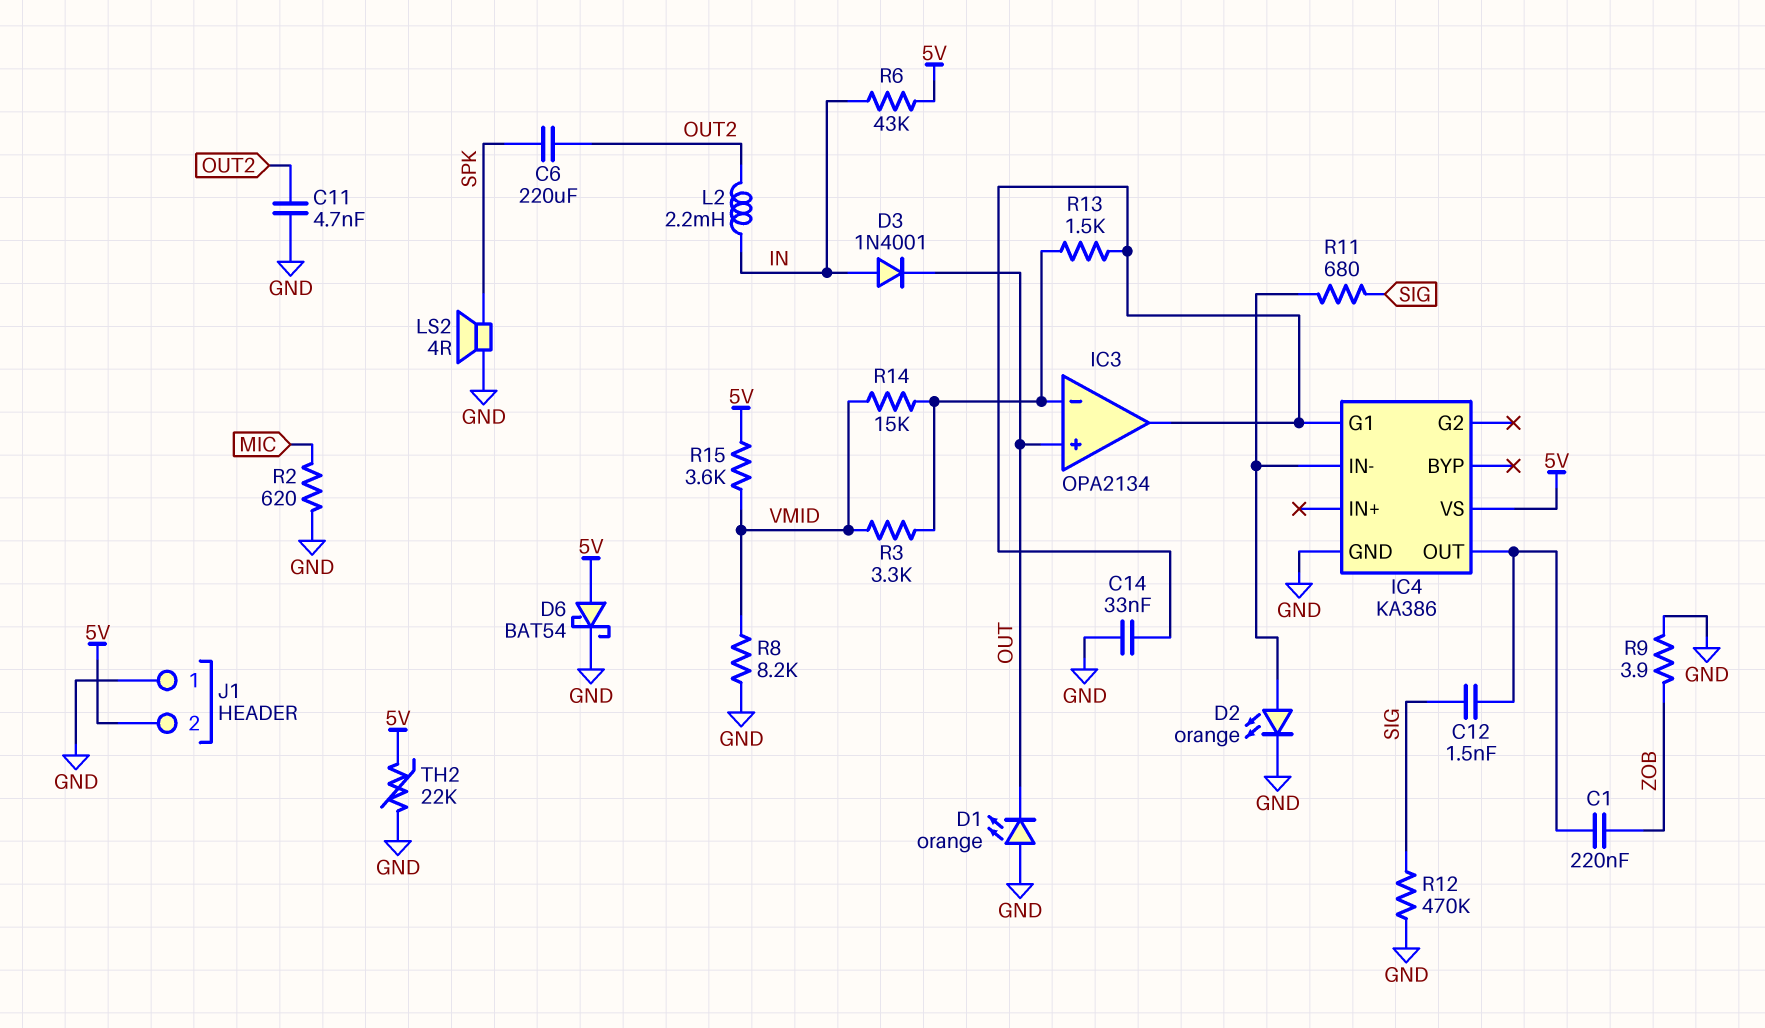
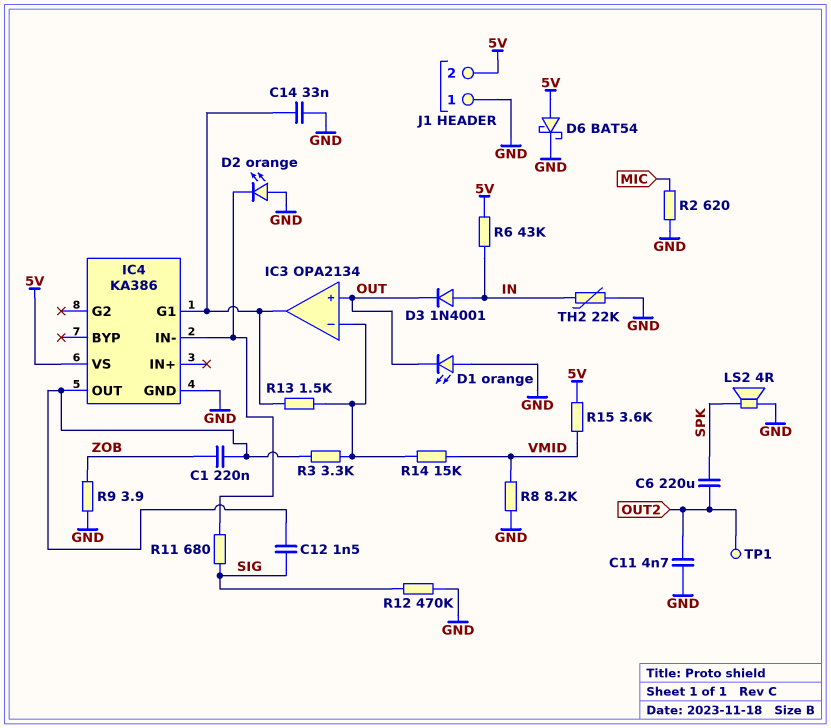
D2: LED orange (A IC4/IN-, K GND) -> LED orange (A GND, K IC4/IN-)
L2: 2.2mH (IN, OUT2) -> none
R3: 3.3k (IC3/in-, VMID) -> 3.3k (IC3/in-, IC4/OUT)
TH2: 22k (5V, GND) -> 22k (GND, IN)
TP1: none -> test point (OUT2)

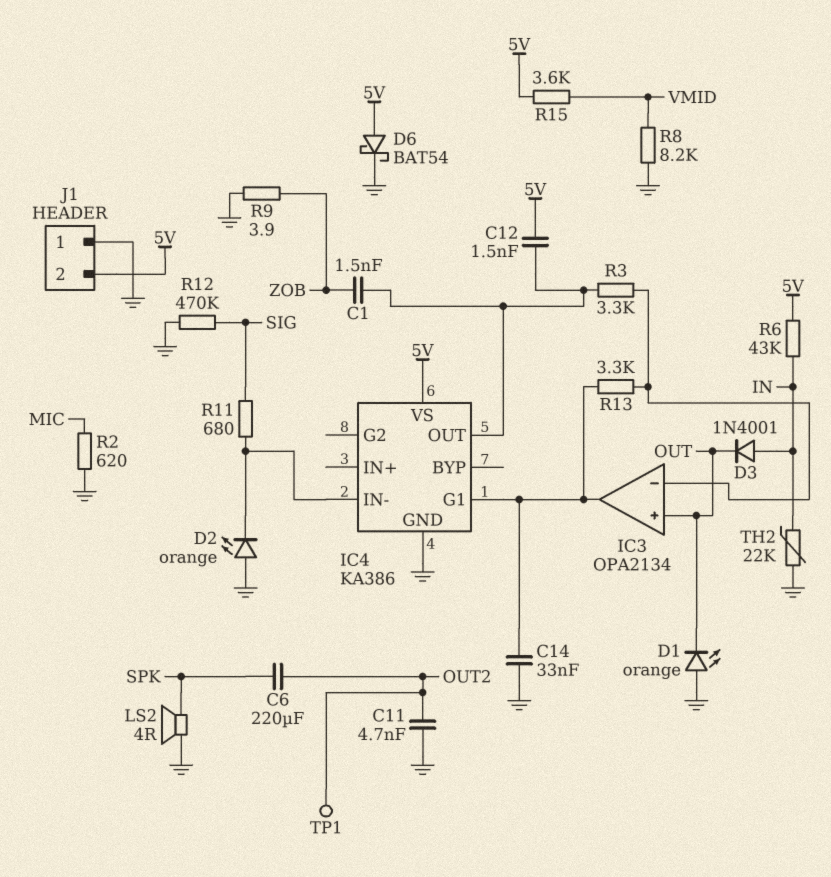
C1: 220nF (IC4/OUT, ZOB) -> 1.5nF (IC4/OUT, ZOB)
C12: 1.5nF (IC4/OUT, SIG) -> 1.5nF (5V, IC4/OUT)
R13: 1.5k (IC3/in-, IC3/out) -> 3.3k (IC3/in-, IC3/out)
R14: 15k (IC3/in-, VMID) -> none

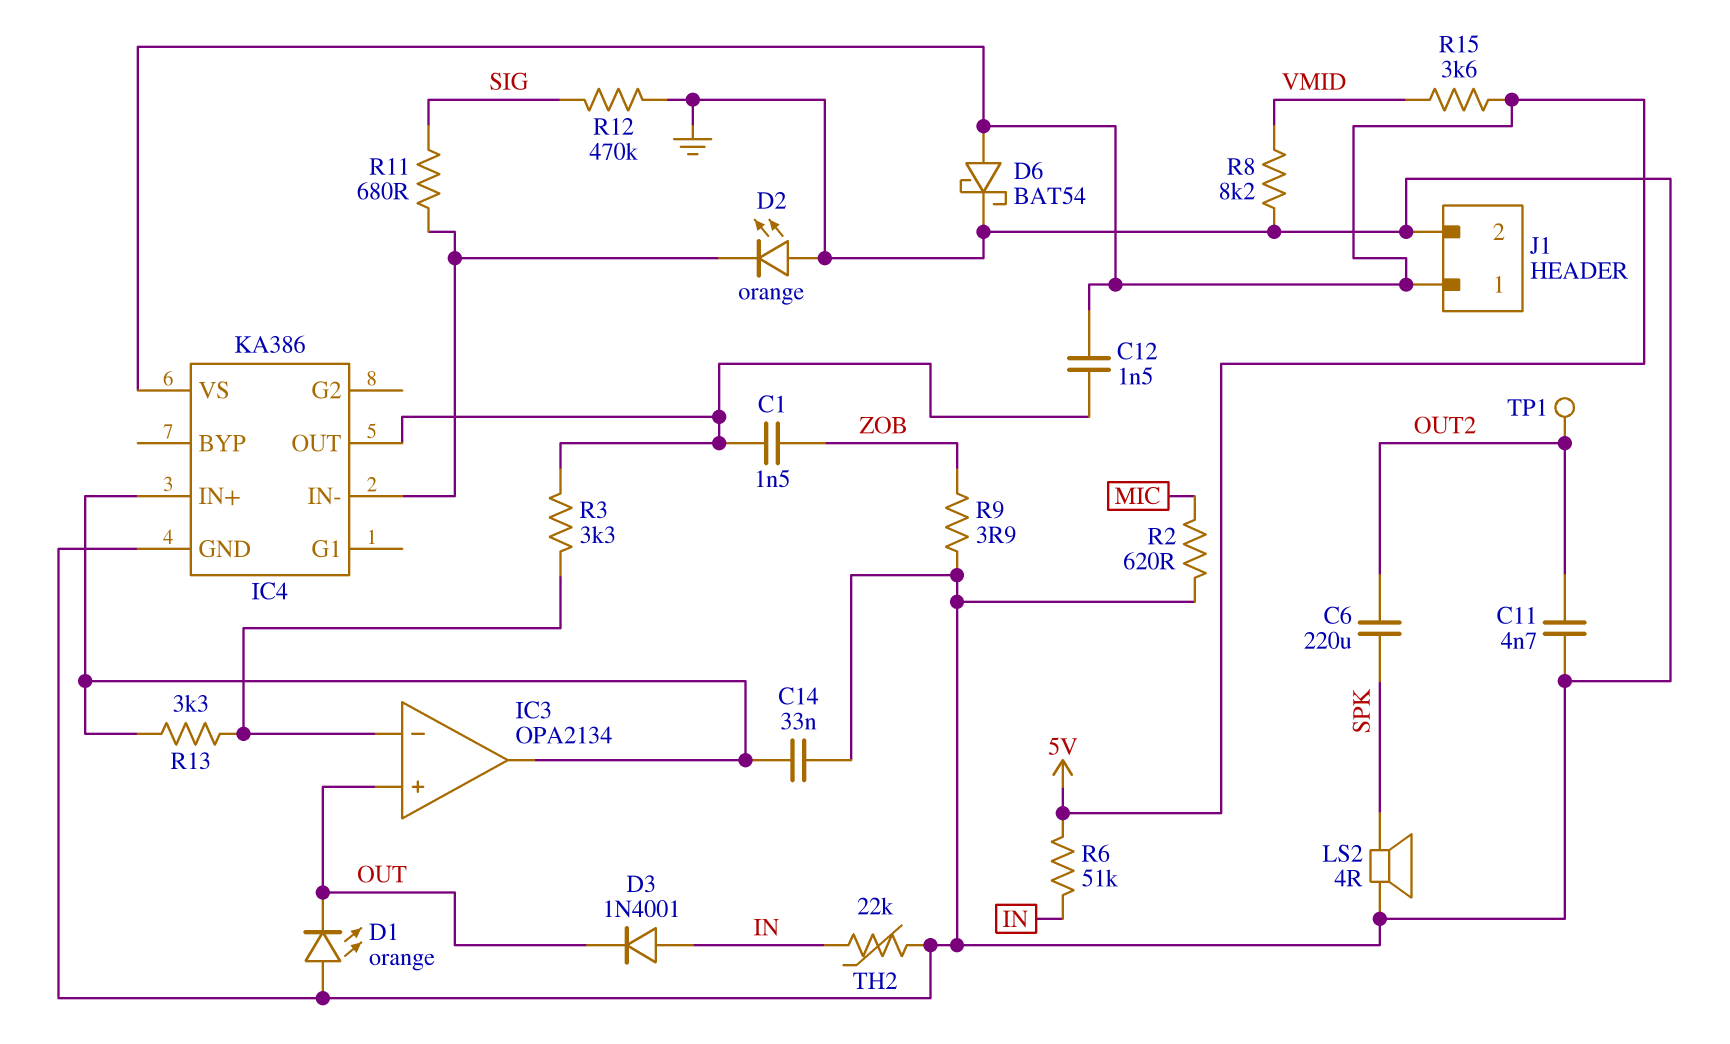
IC4 pin G1: IC3/out -> none
IC4 pin IN+: none -> IC3/out
J1 pin 1: GND -> 5V
J1 pin 2: 5V -> GND
R6: 43k (5V, IN) -> 51k (5V, IN)

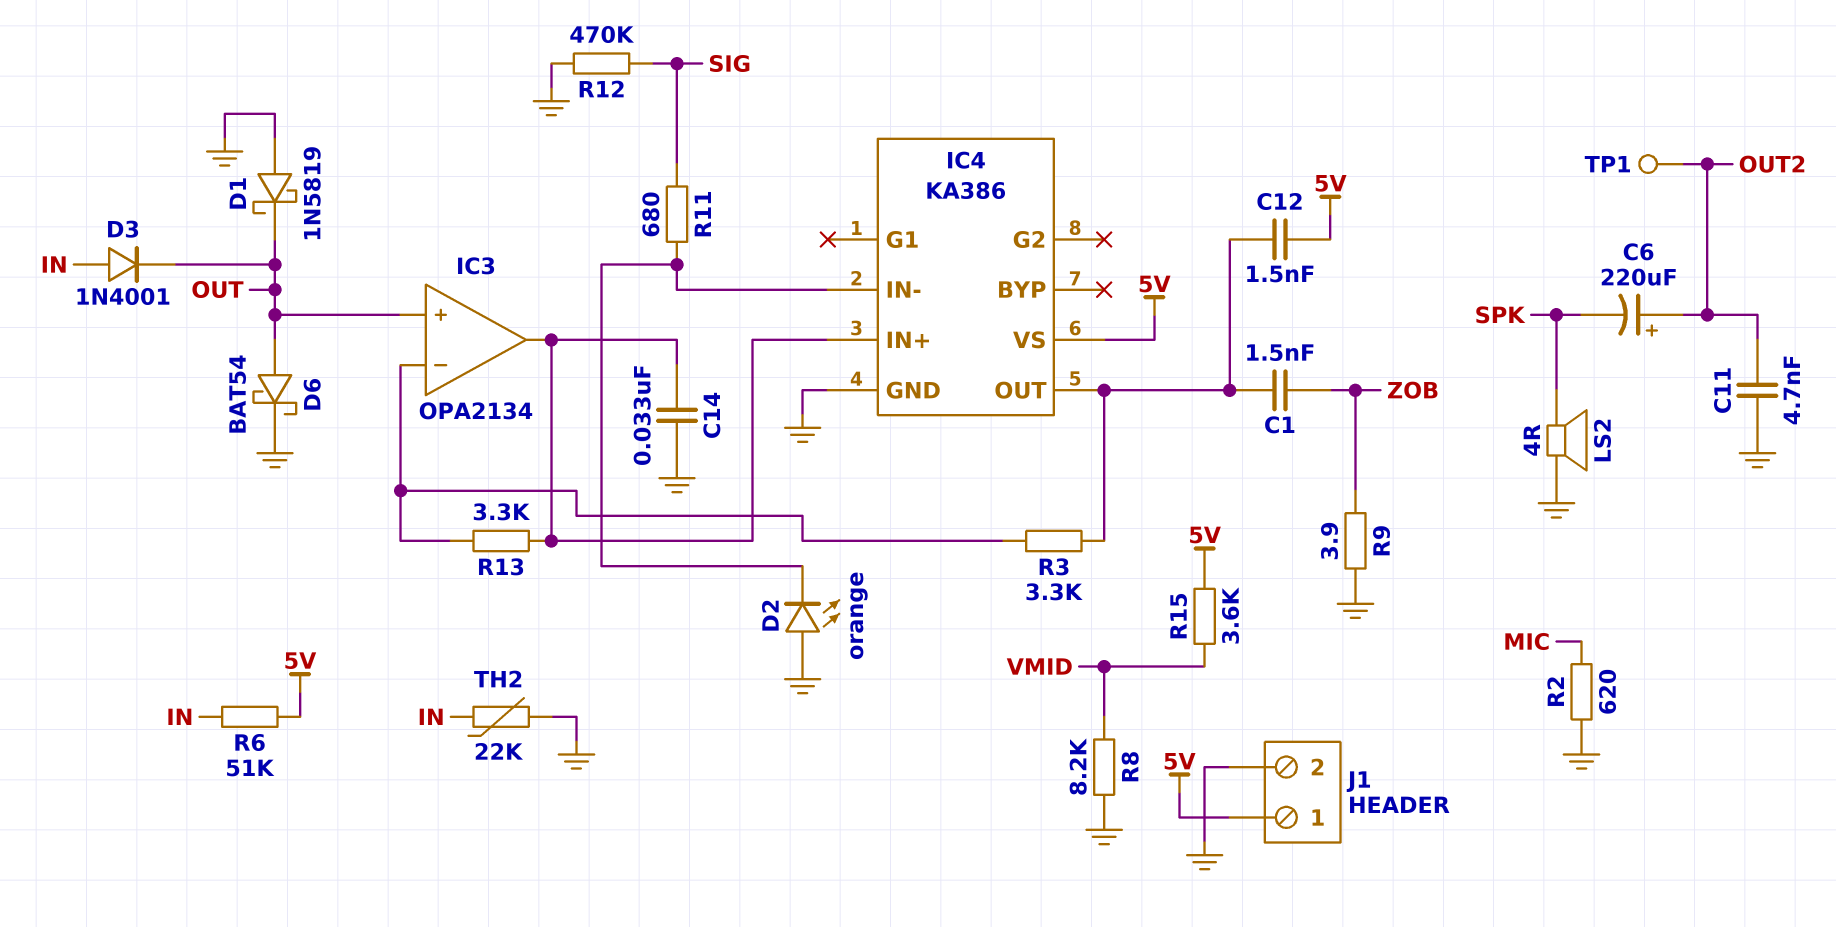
C6: 220uF (OUT2, SPK) -> 220uF (plus OUT2, minus SPK)
D1: LED orange (A GND, K OUT) -> schottky 1N5819 (A GND, K OUT)
D6: schottky BAT54 (A 5V, K GND) -> schottky BAT54 (A OUT, K GND)

